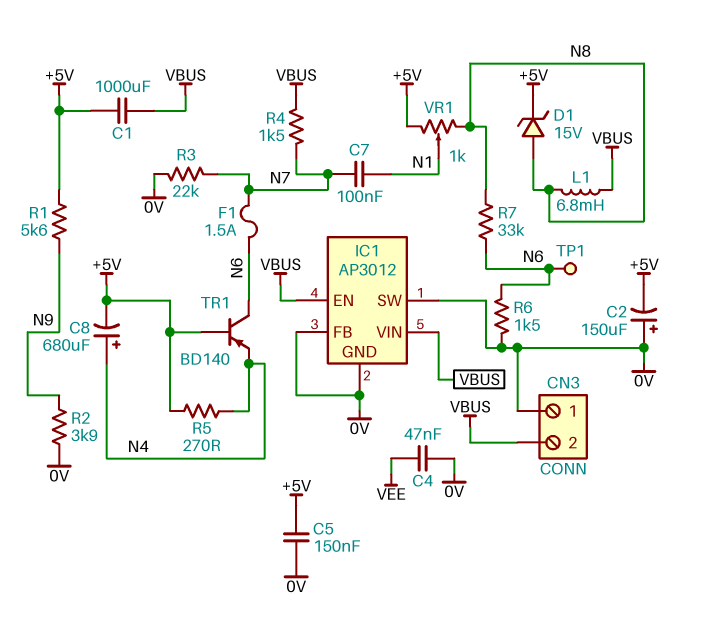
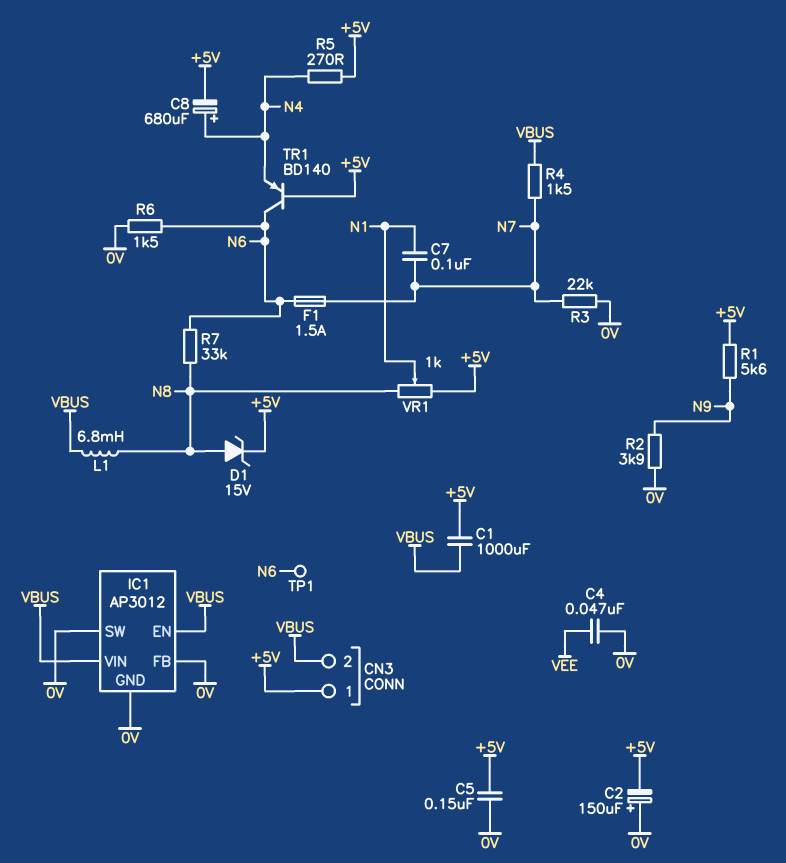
CN3 pin 1: 0V -> +5V

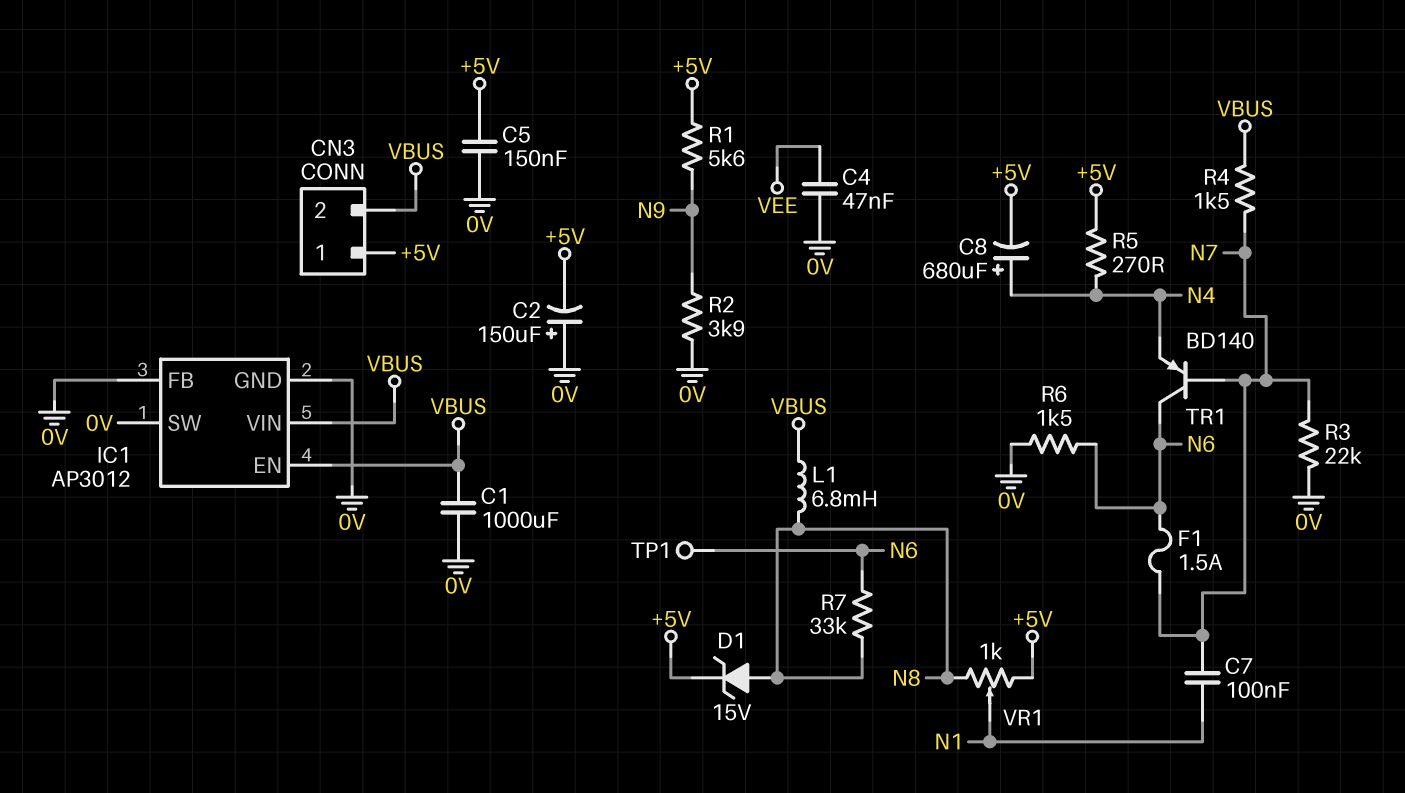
C1: 1000uF (+5V, VBUS) -> 1000uF (0V, VBUS)
TR1: PNP BD140 (B +5V, C N6, E N4) -> PNP BD140 (B N7, C N6, E N4)

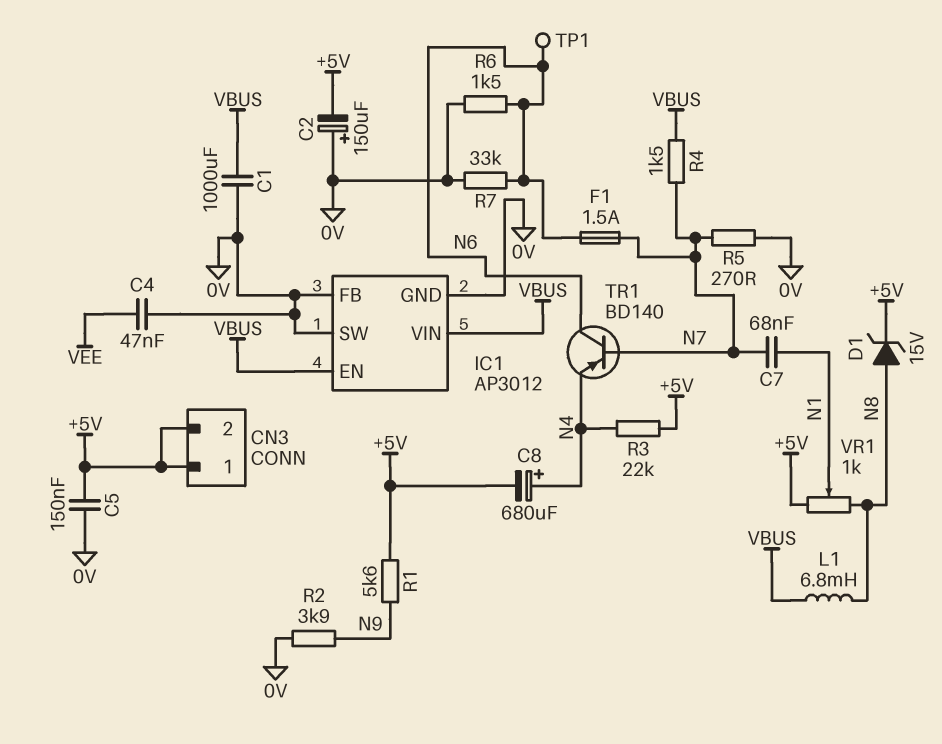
C7: 100nF (N1, N7) -> 68nF (N1, N7)
CN3 pin 2: VBUS -> +5V
R3: 22k (0V, N7) -> 22k (+5V, N4)
R5: 270 (+5V, N4) -> 270 (0V, N7)
R7: 33k (N6, N8) -> 33k (0V, N6)

